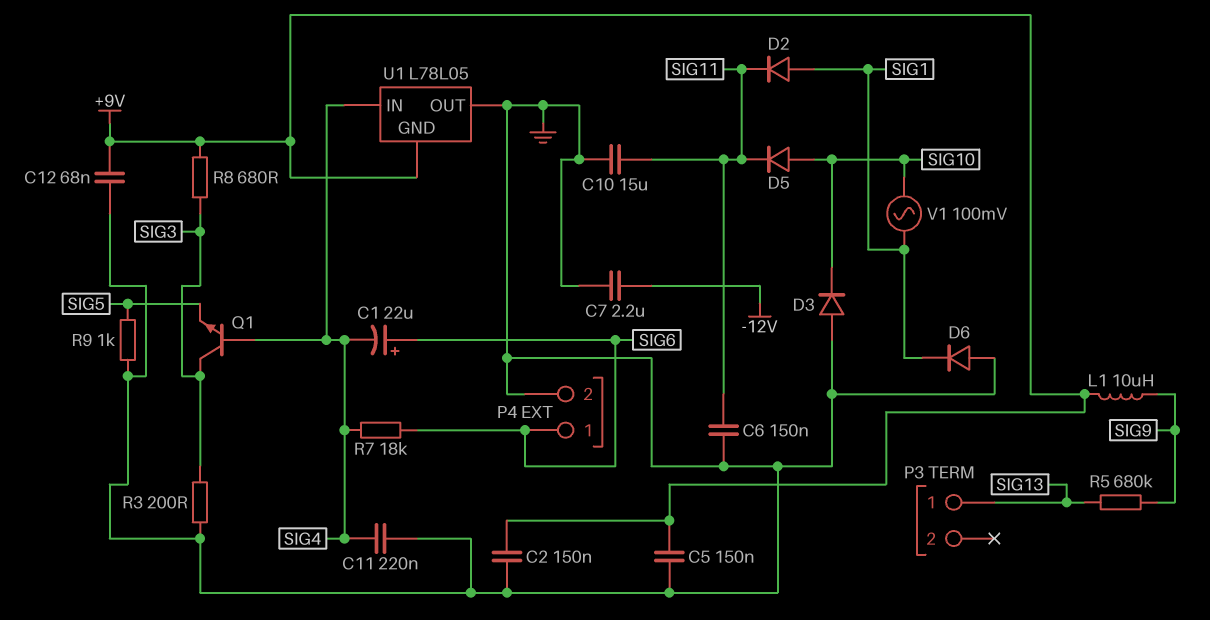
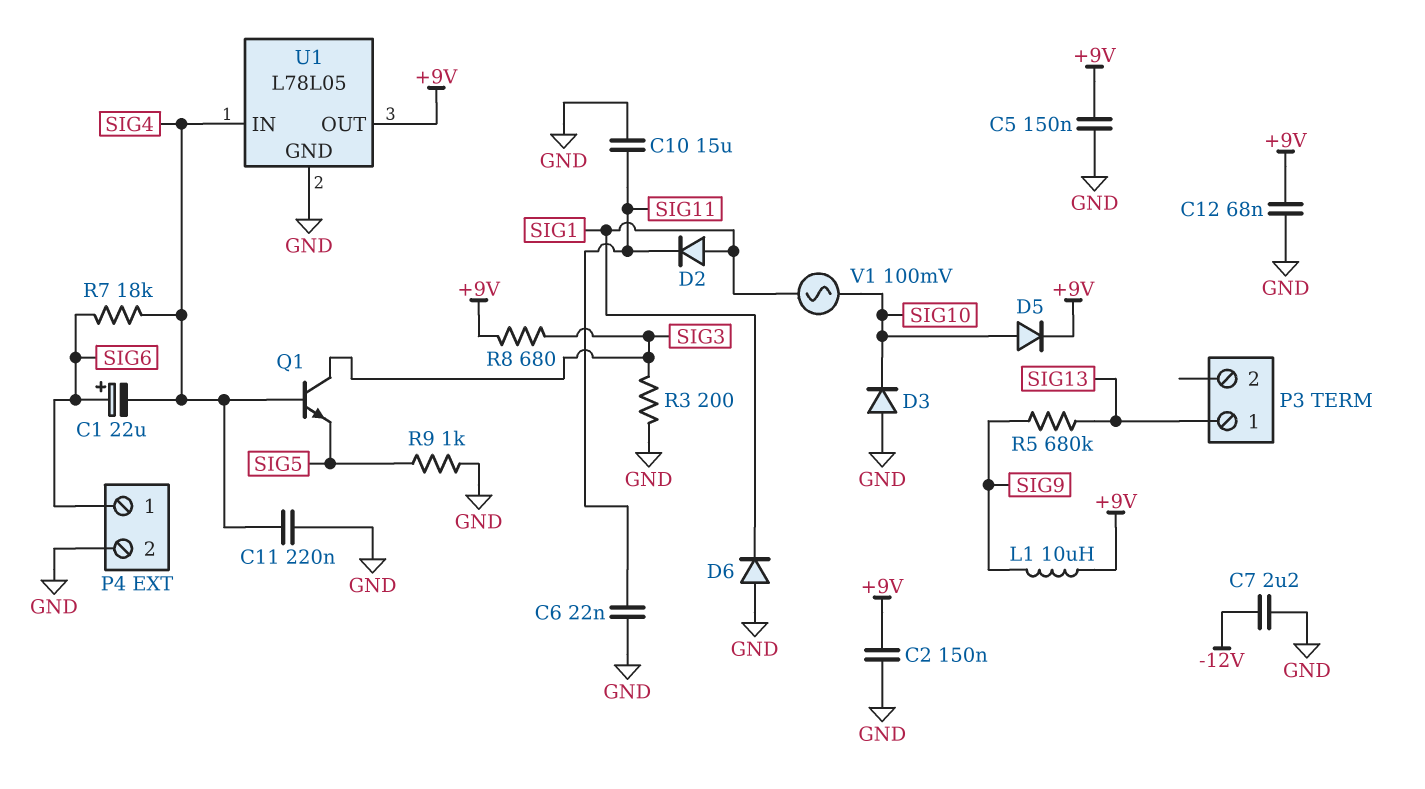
C6: 150nF (GND, SIG11) -> 22nF (GND, SIG11)
D5: diode (A SIG10, K SIG11) -> diode (A SIG10, K +9V)
U1 pin GND: +9V -> GND
U1 pin OUT: GND -> +9V

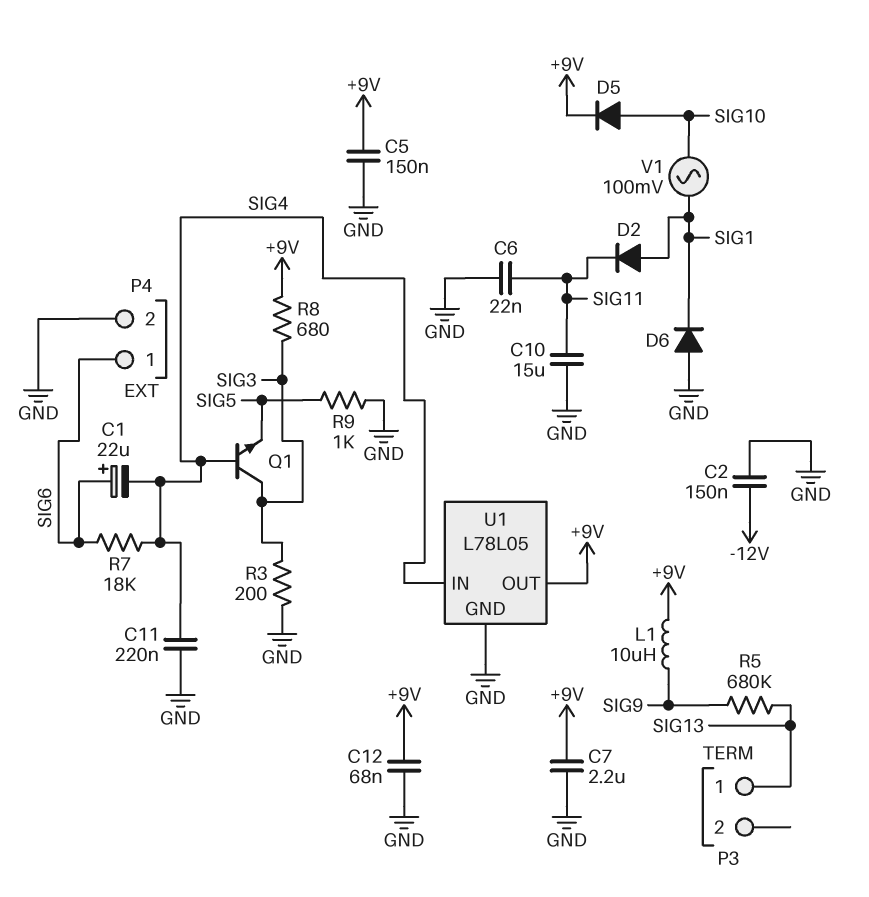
C2: 150nF (+9V, GND) -> 150nF (-12V, GND)
C7: 2.2uF (-12V, GND) -> 2.2uF (+9V, GND)
D3: diode (A GND, K SIG10) -> none

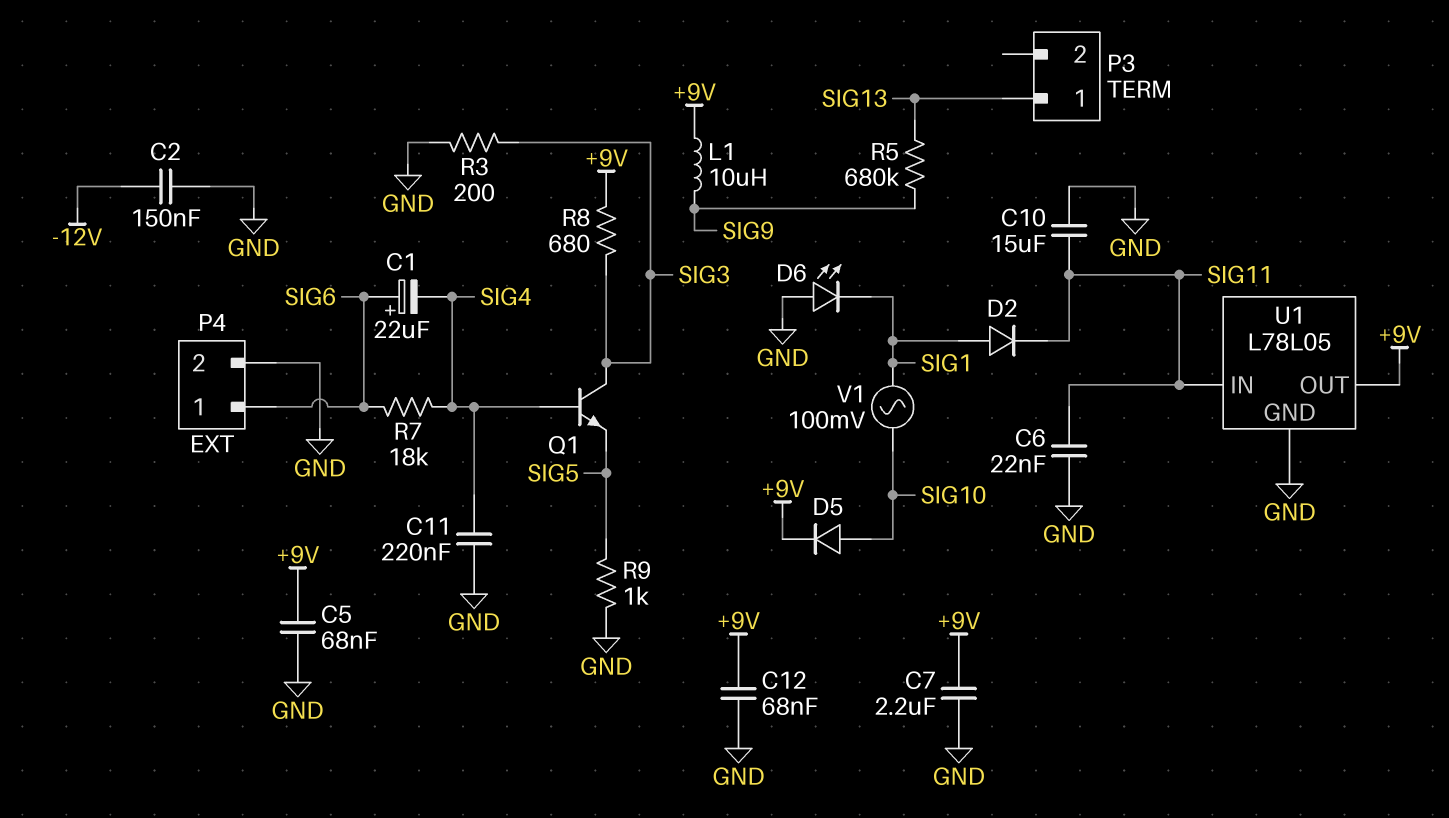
C5: 150nF (+9V, GND) -> 68nF (+9V, GND)
D6: diode (A GND, K SIG1) -> LED (A GND, K SIG1)
U1 pin IN: SIG4 -> SIG11

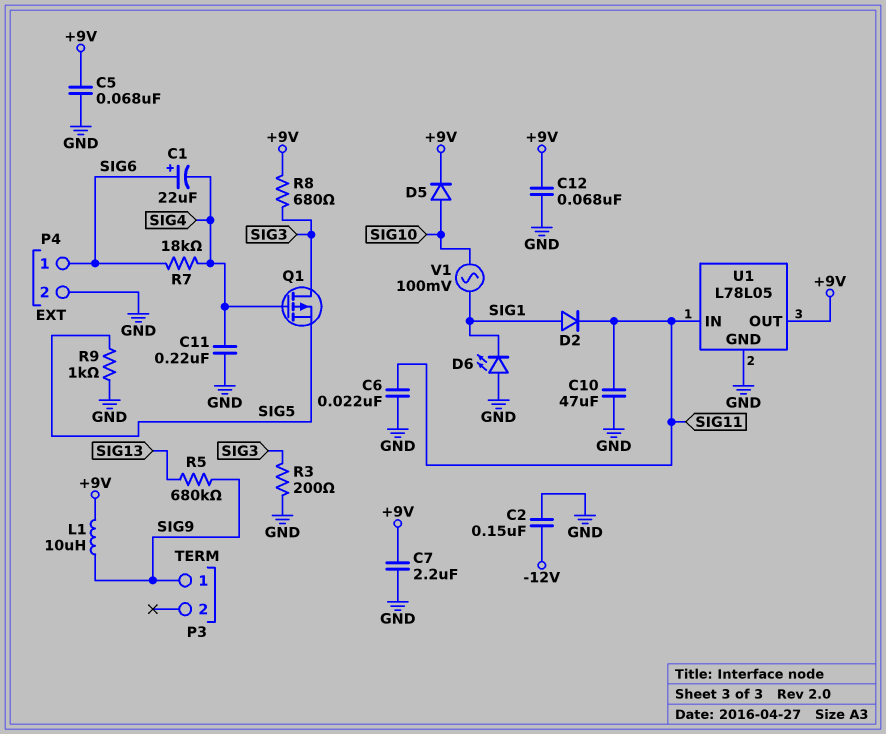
C10: 15uF (GND, SIG11) -> 47uF (GND, SIG11)
P3 pin 1: SIG13 -> SIG9
Q1: NPN (B SIG4, C SIG3, E SIG5) -> PMOS (G SIG4, D SIG3, S SIG5)

